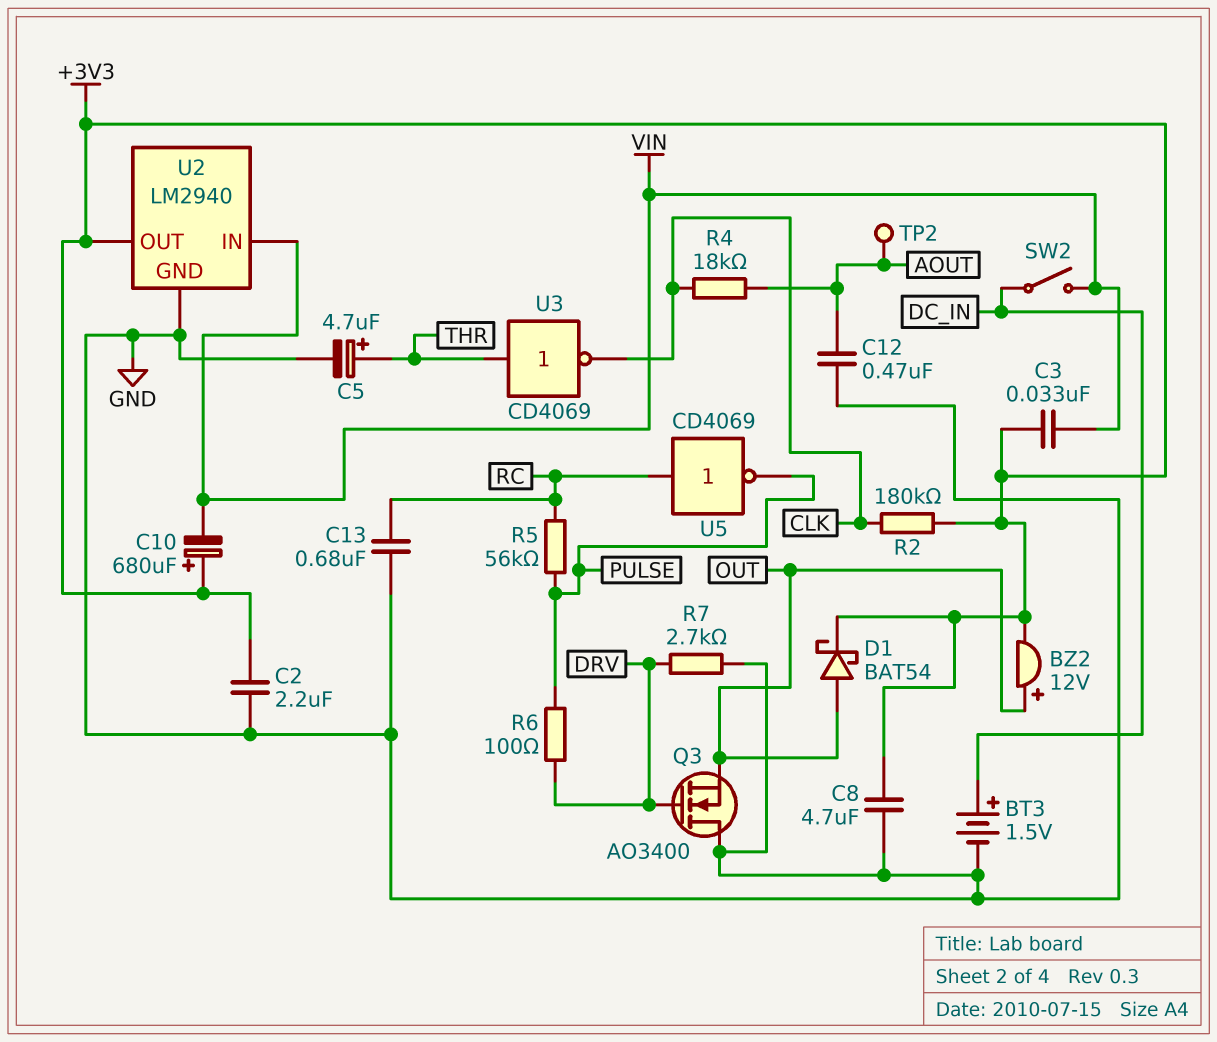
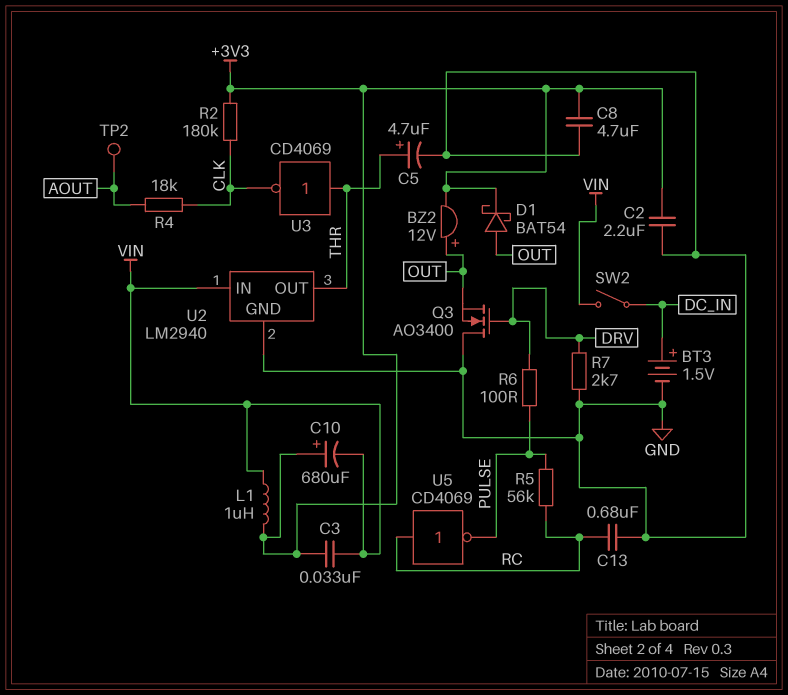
C12: 470nF (AOUT, GND) -> none
L1: none -> 1uH (+3V3, VIN)
U2 pin OUT: +3V3 -> THR

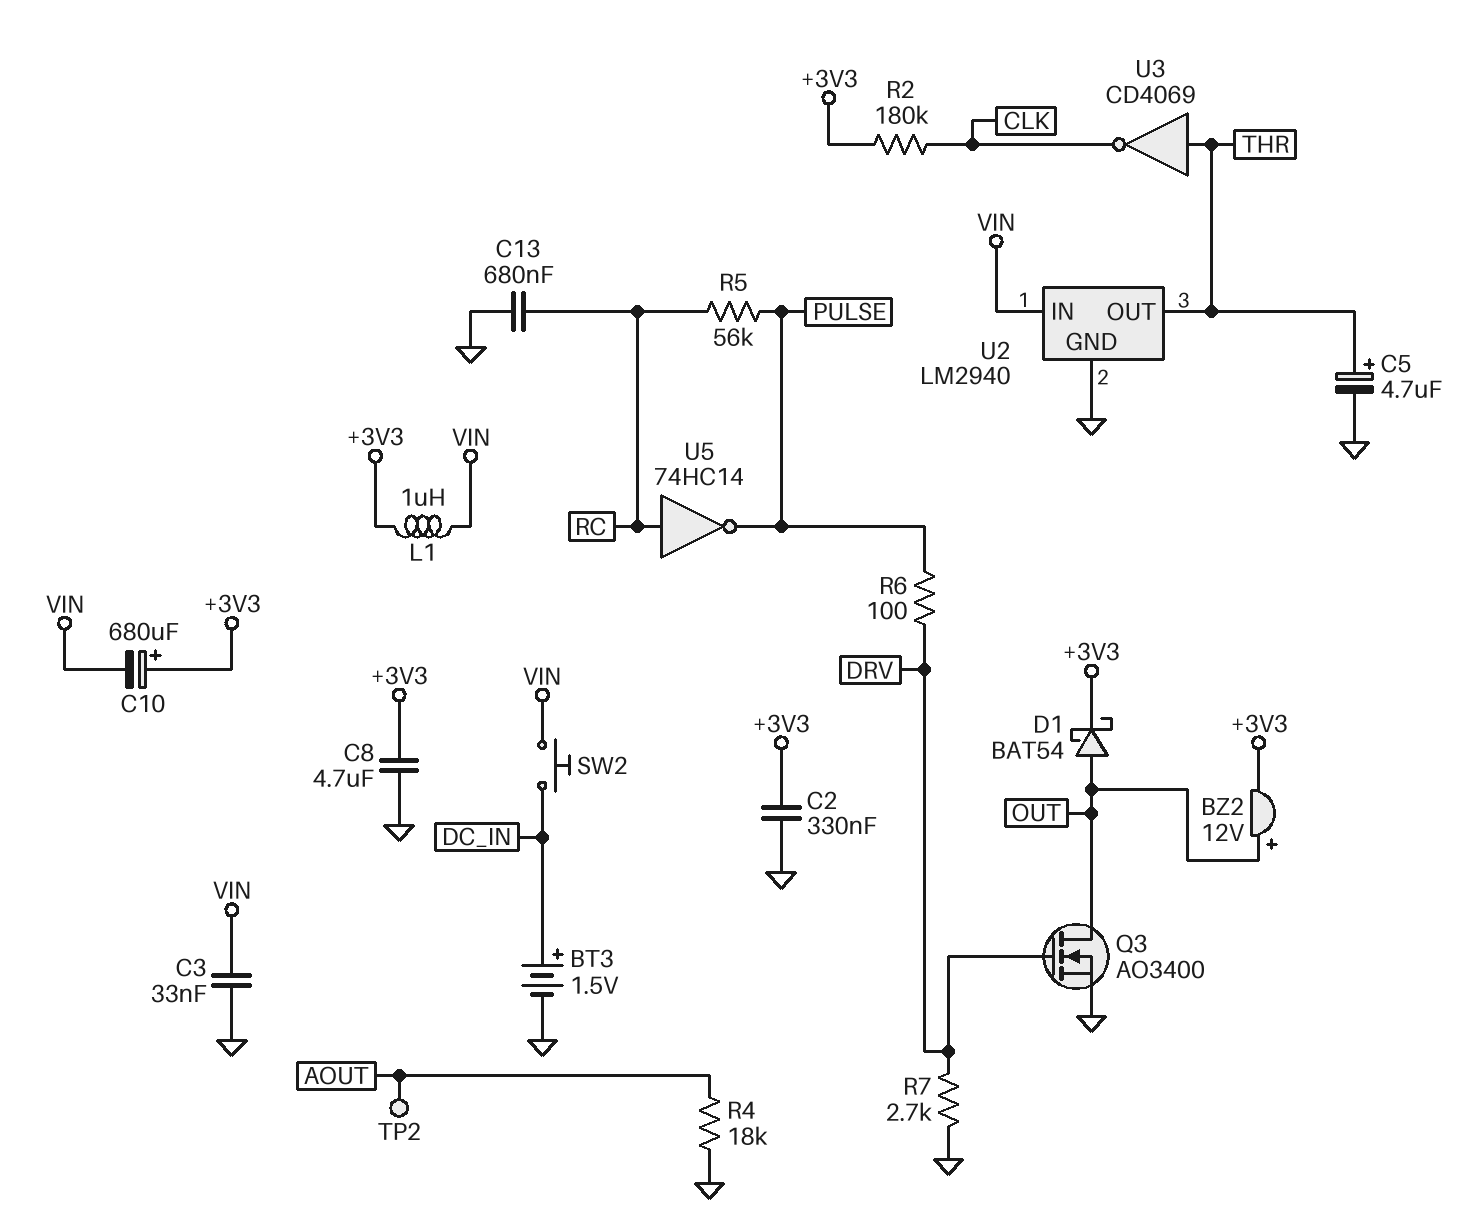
C2: 2.2uF (+3V3, GND) -> 330nF (+3V3, GND)
C3: 33nF (+3V3, VIN) -> 33nF (GND, VIN)
Q3: NMOS AO3400 (G DRV, D GND, S OUT) -> NMOS AO3400 (G DRV, D OUT, S GND)
R4: 18k (AOUT, CLK) -> 18k (AOUT, GND)
SW2: switch (DC_IN, VIN) -> button (DC_IN, VIN)
U5: NOT CD4069 (in RC, out PULSE) -> NOT 74HC14 (in RC, out PULSE)

